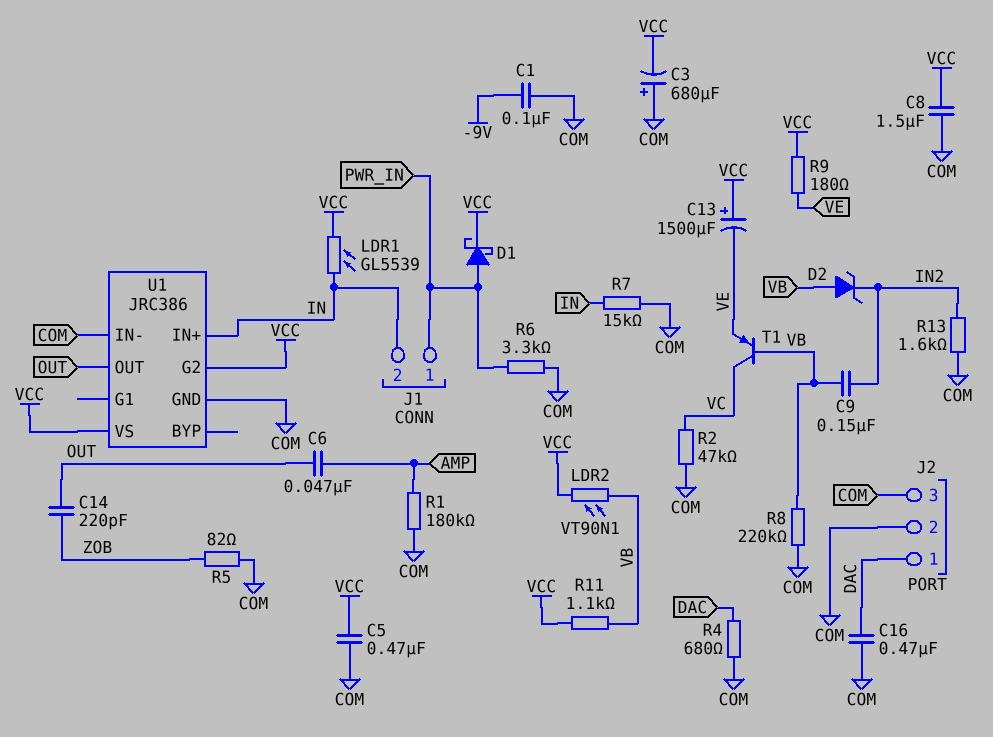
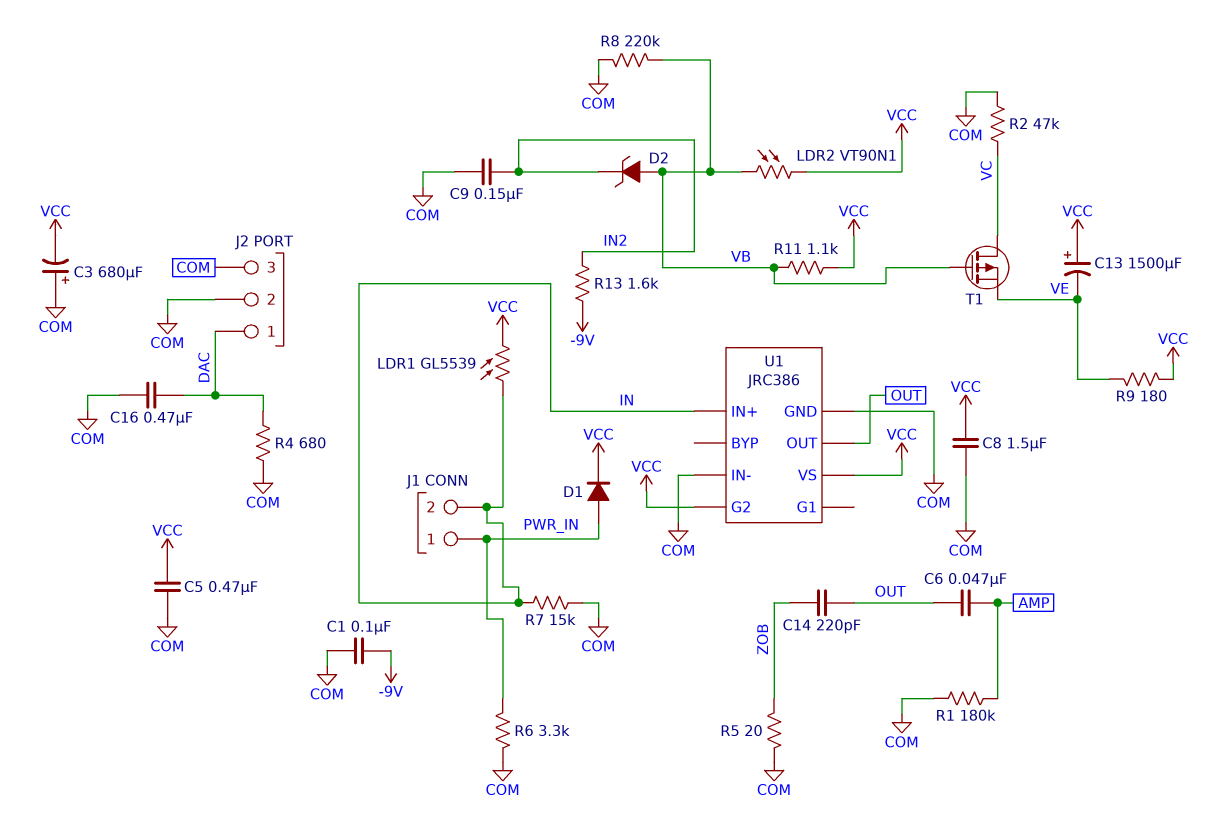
C9: 150nF (IN2, VB) -> 150nF (COM, IN2)
D1: schottky (A PWR_IN, K VCC) -> diode (A PWR_IN, K VCC)
R5: 82 (COM, ZOB) -> 20 (COM, ZOB)
R13: 1.6k (COM, IN2) -> 1.6k (-9V, IN2)
T1: PNP (B VB, C VC, E VE) -> PMOS (G VB, D VC, S VE)

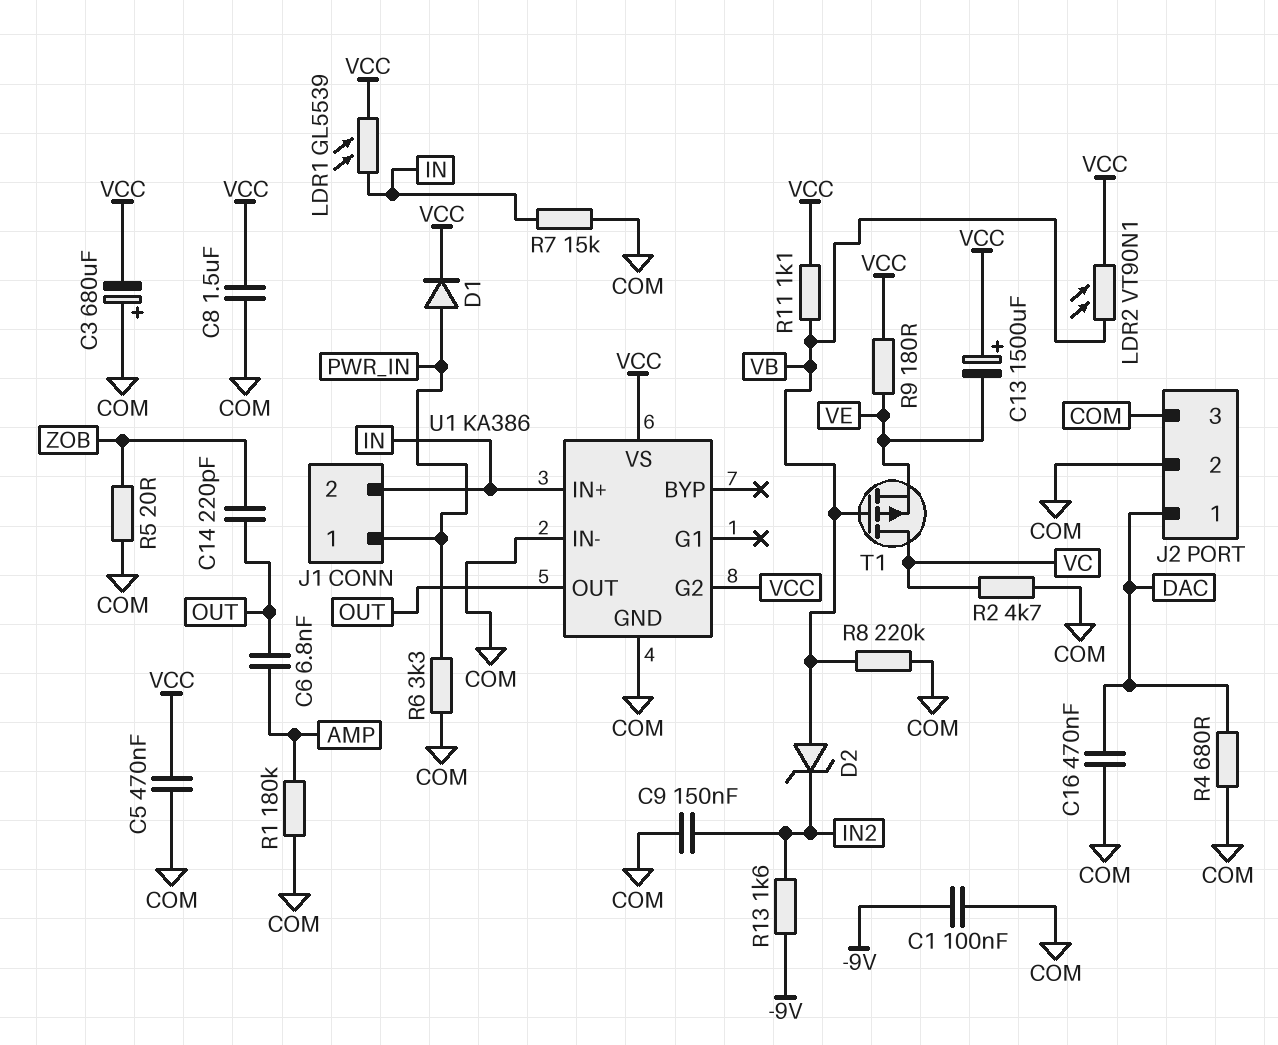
C6: 47nF (AMP, OUT) -> 6.8nF (AMP, OUT)
R2: 47k (COM, VC) -> 4.7k (COM, VC)
U1: JRC386 -> KA386

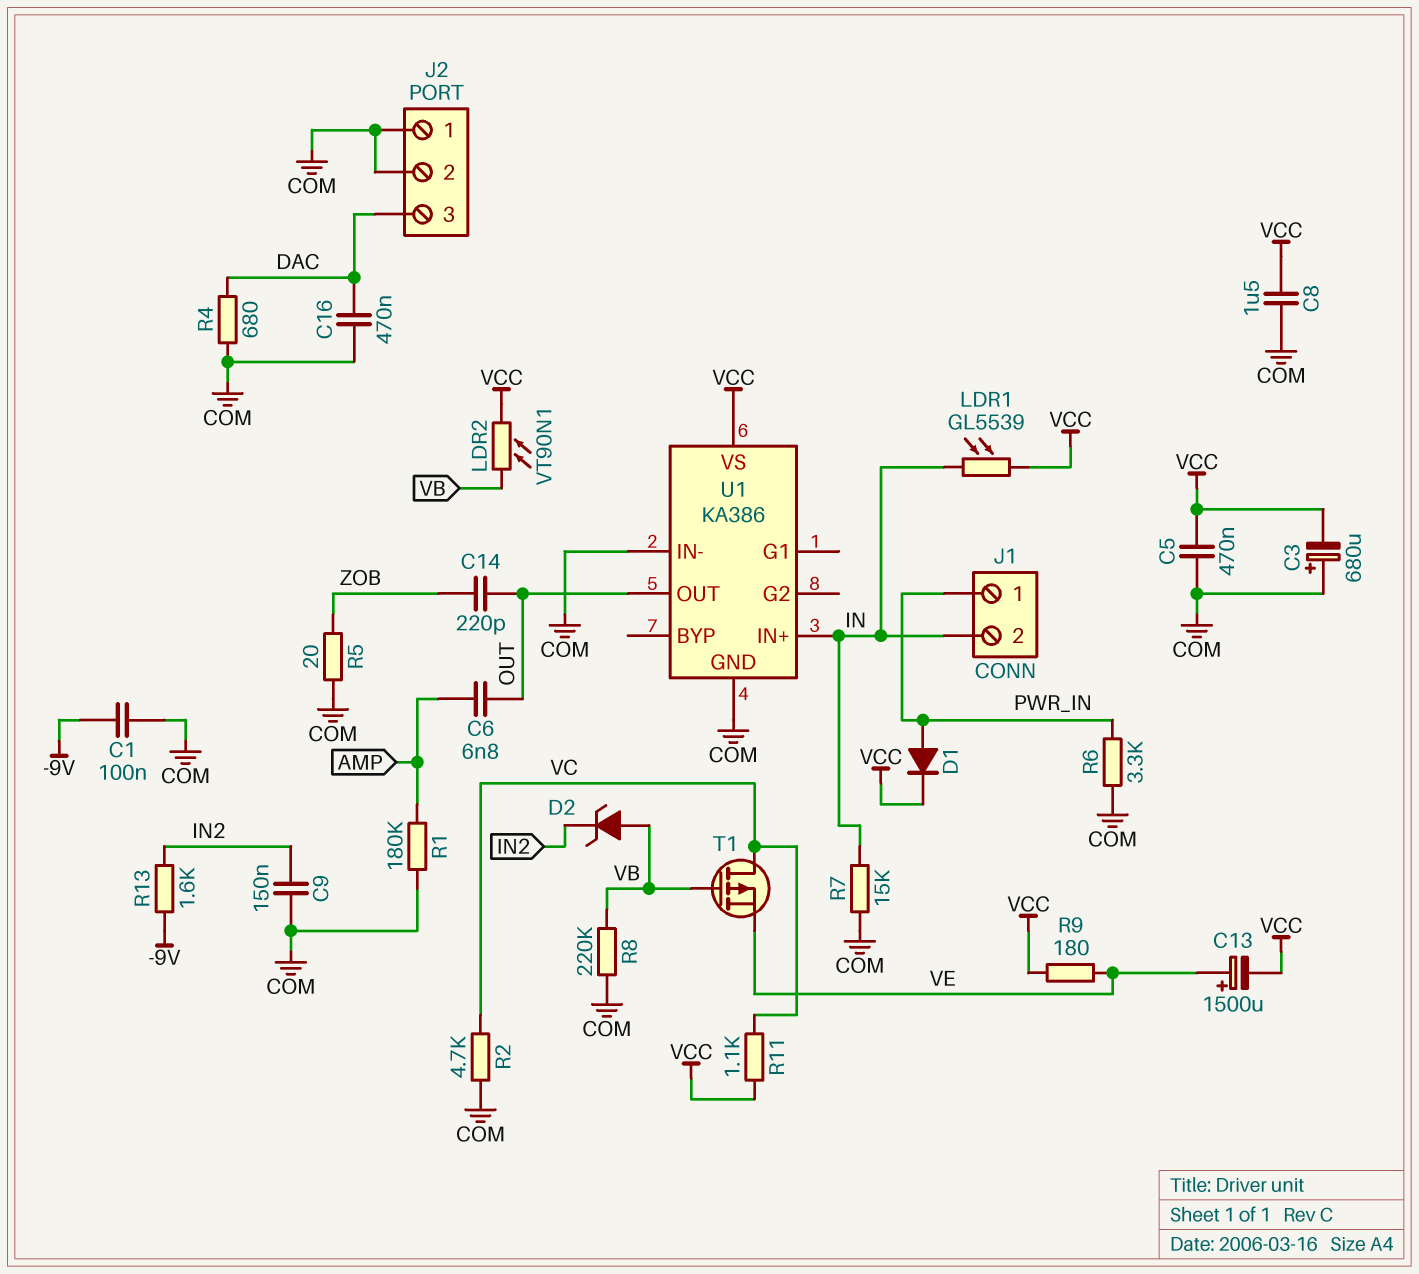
C13: 1500uF (plus VCC, minus VE) -> 1500uF (plus VE, minus VCC)
J2 pin 1: DAC -> COM
J2 pin 3: COM -> DAC
R11: 1.1k (VB, VCC) -> 1.1k (VC, VCC)
U1 pin G2: VCC -> none

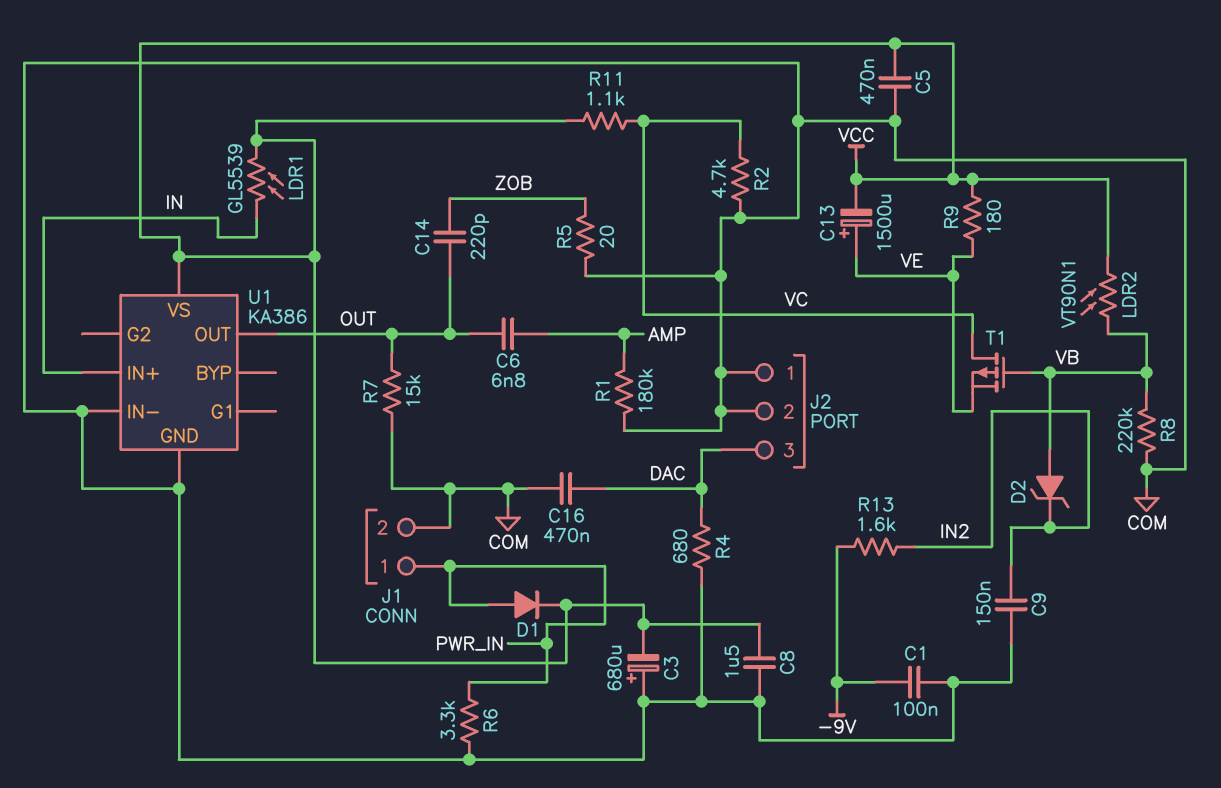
J1 pin 2: IN -> COM
R7: 15k (COM, IN) -> 15k (COM, OUT)

